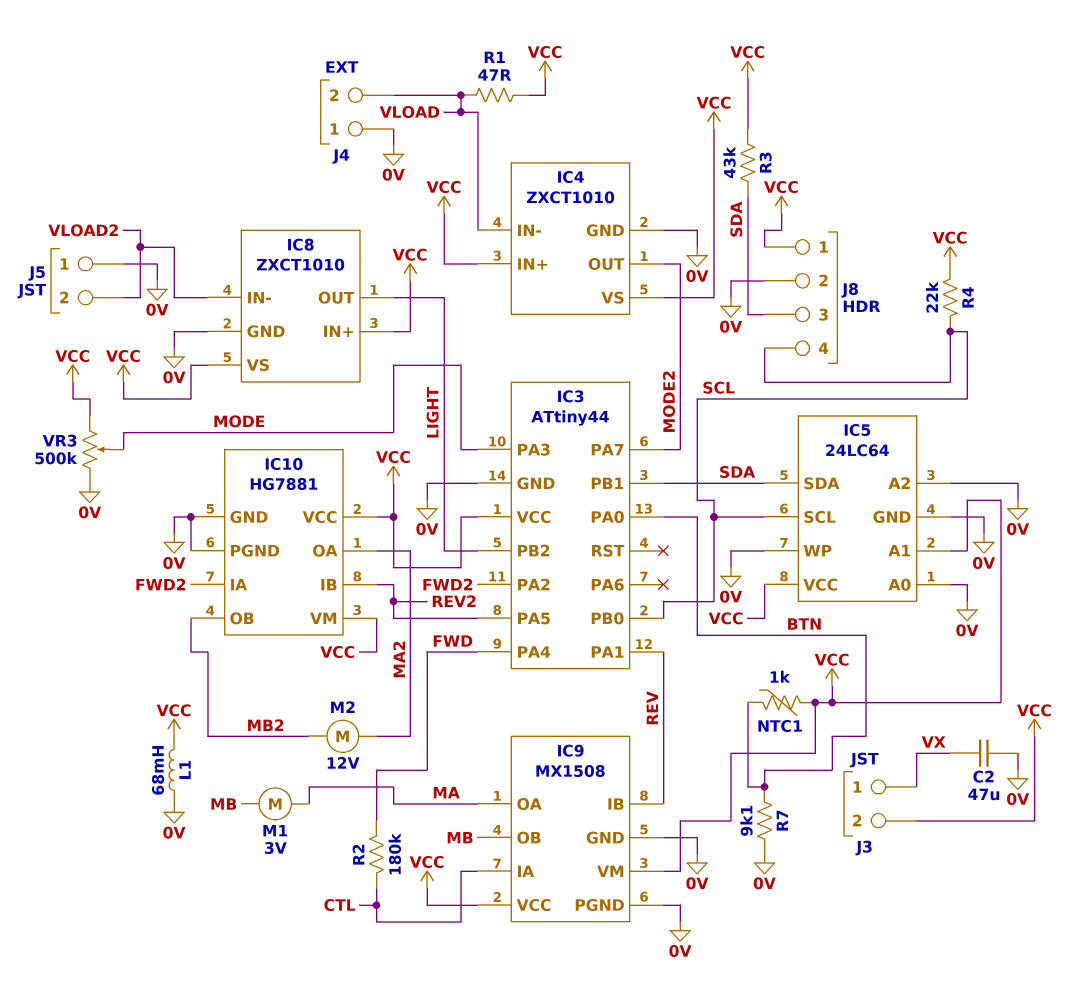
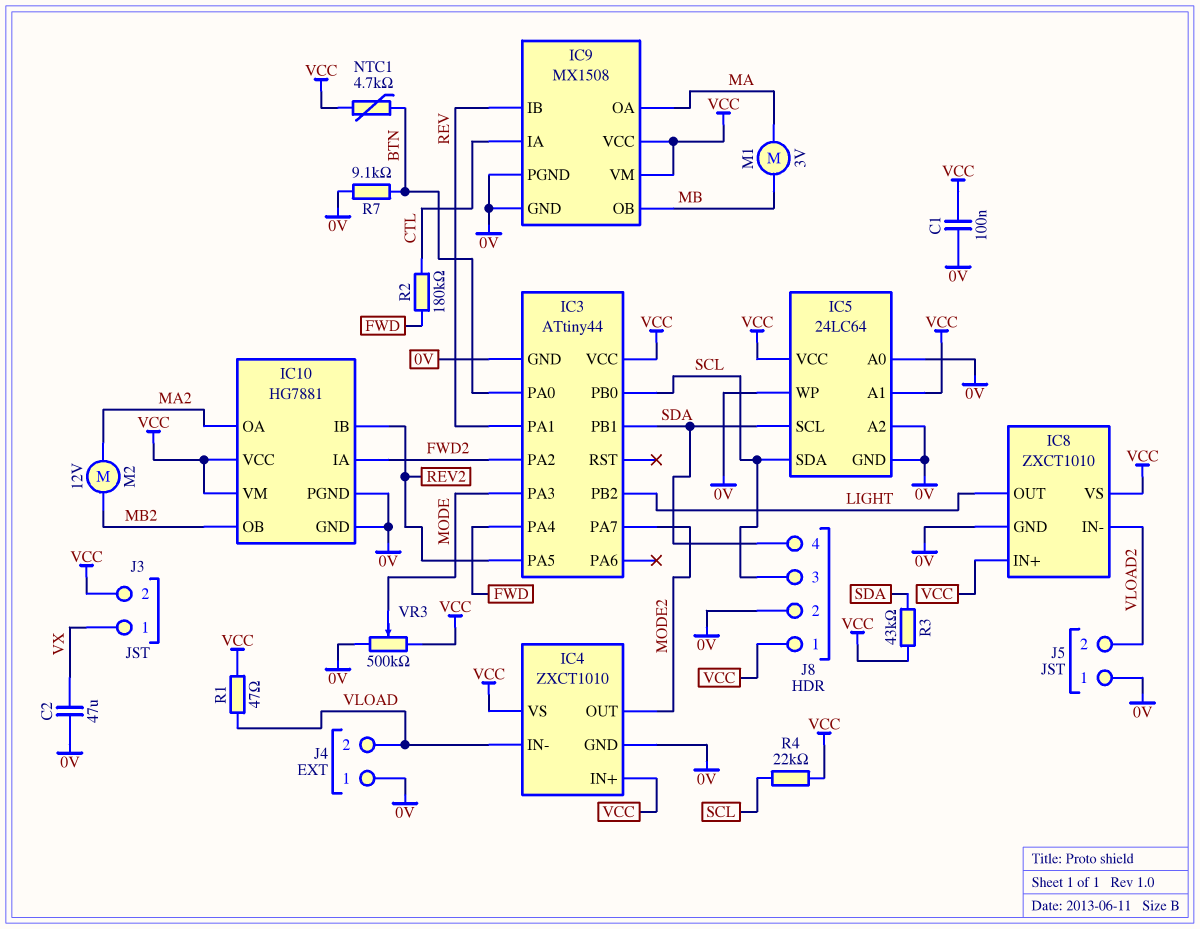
C1: none -> 100nF (0V, VCC)
IC5 pin SCL: SCL -> SDA
IC5 pin SDA: SDA -> SCL
J8 pin 3: SDA -> SCL
J8 pin 4: SCL -> SDA
L1: 68mH (0V, VCC) -> none
NTC1: 1k (BTN, VCC) -> 4.7k (BTN, VCC)

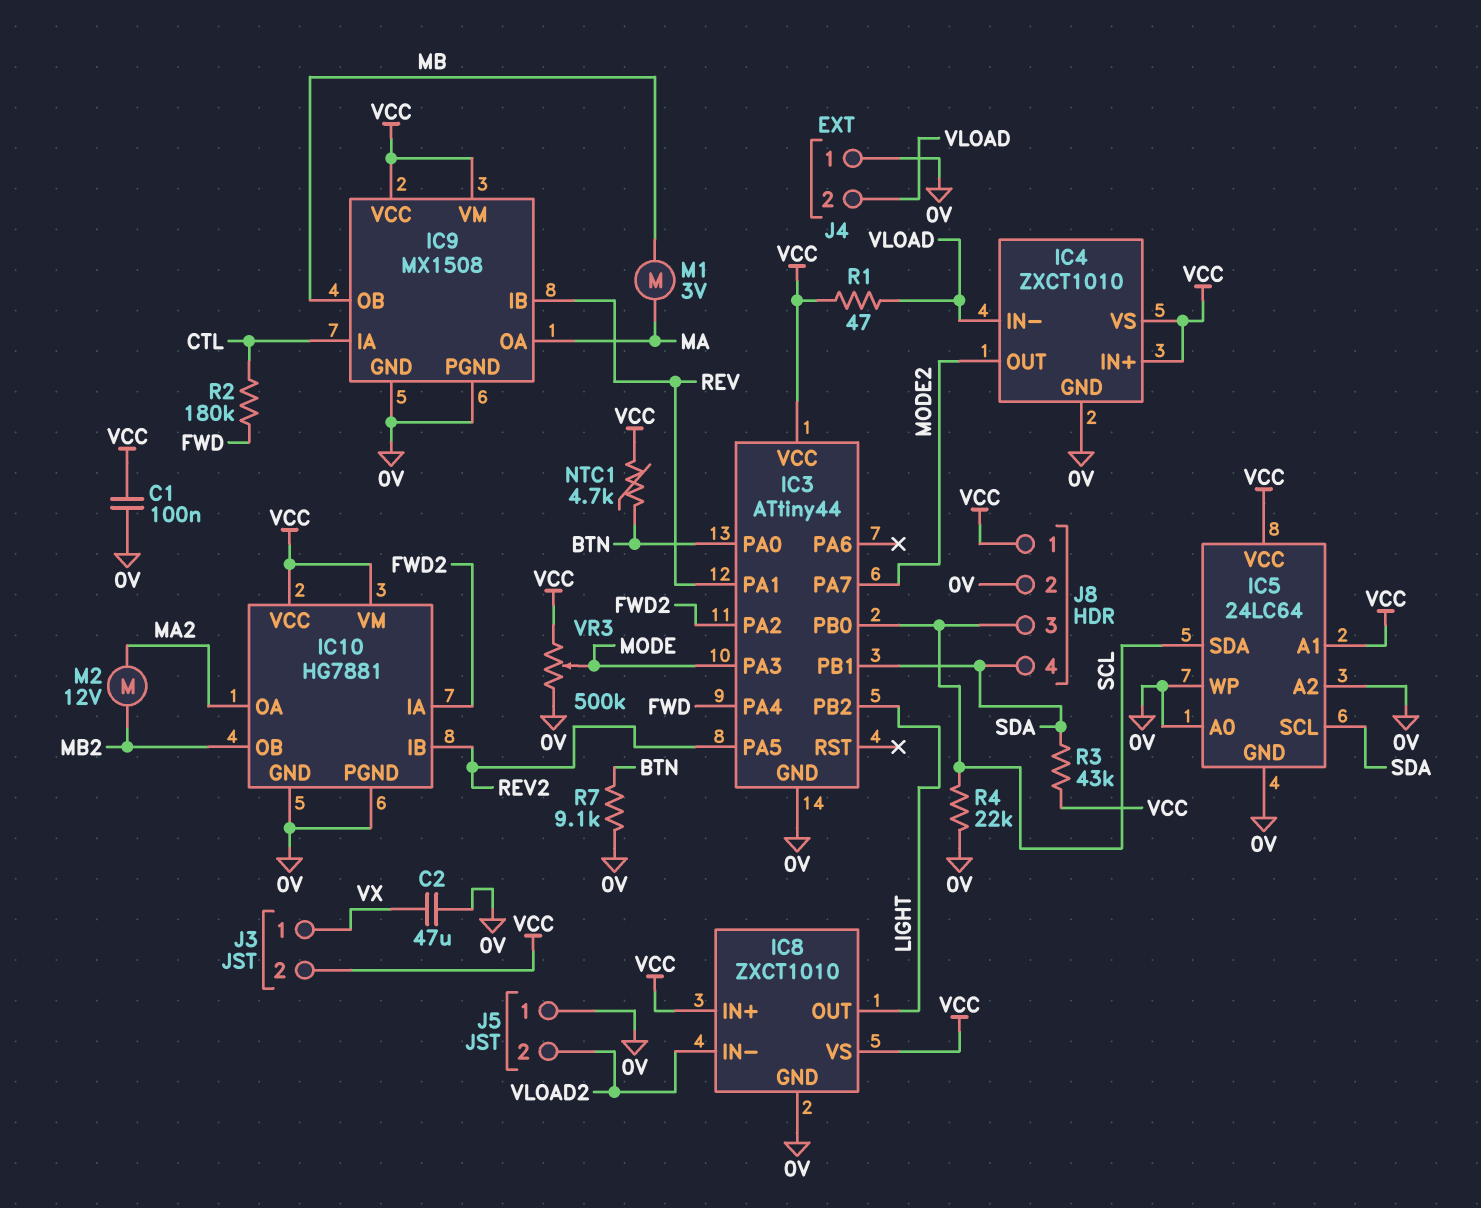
R4: 22k (SCL, VCC) -> 22k (0V, SCL)

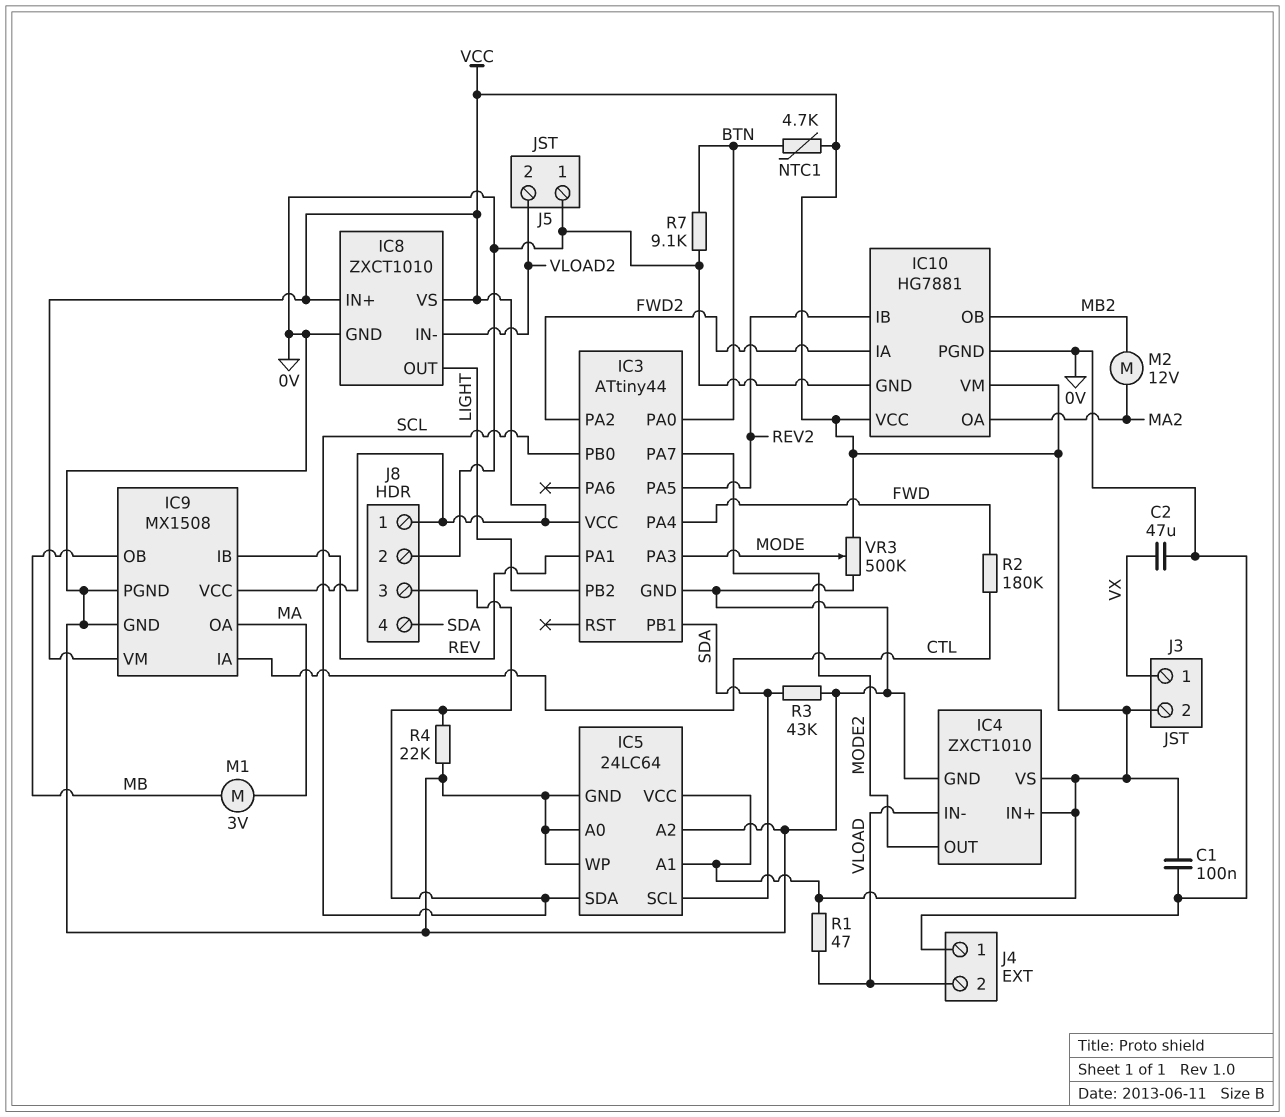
R3: 43k (SDA, VCC) -> 43k (0V, SDA)

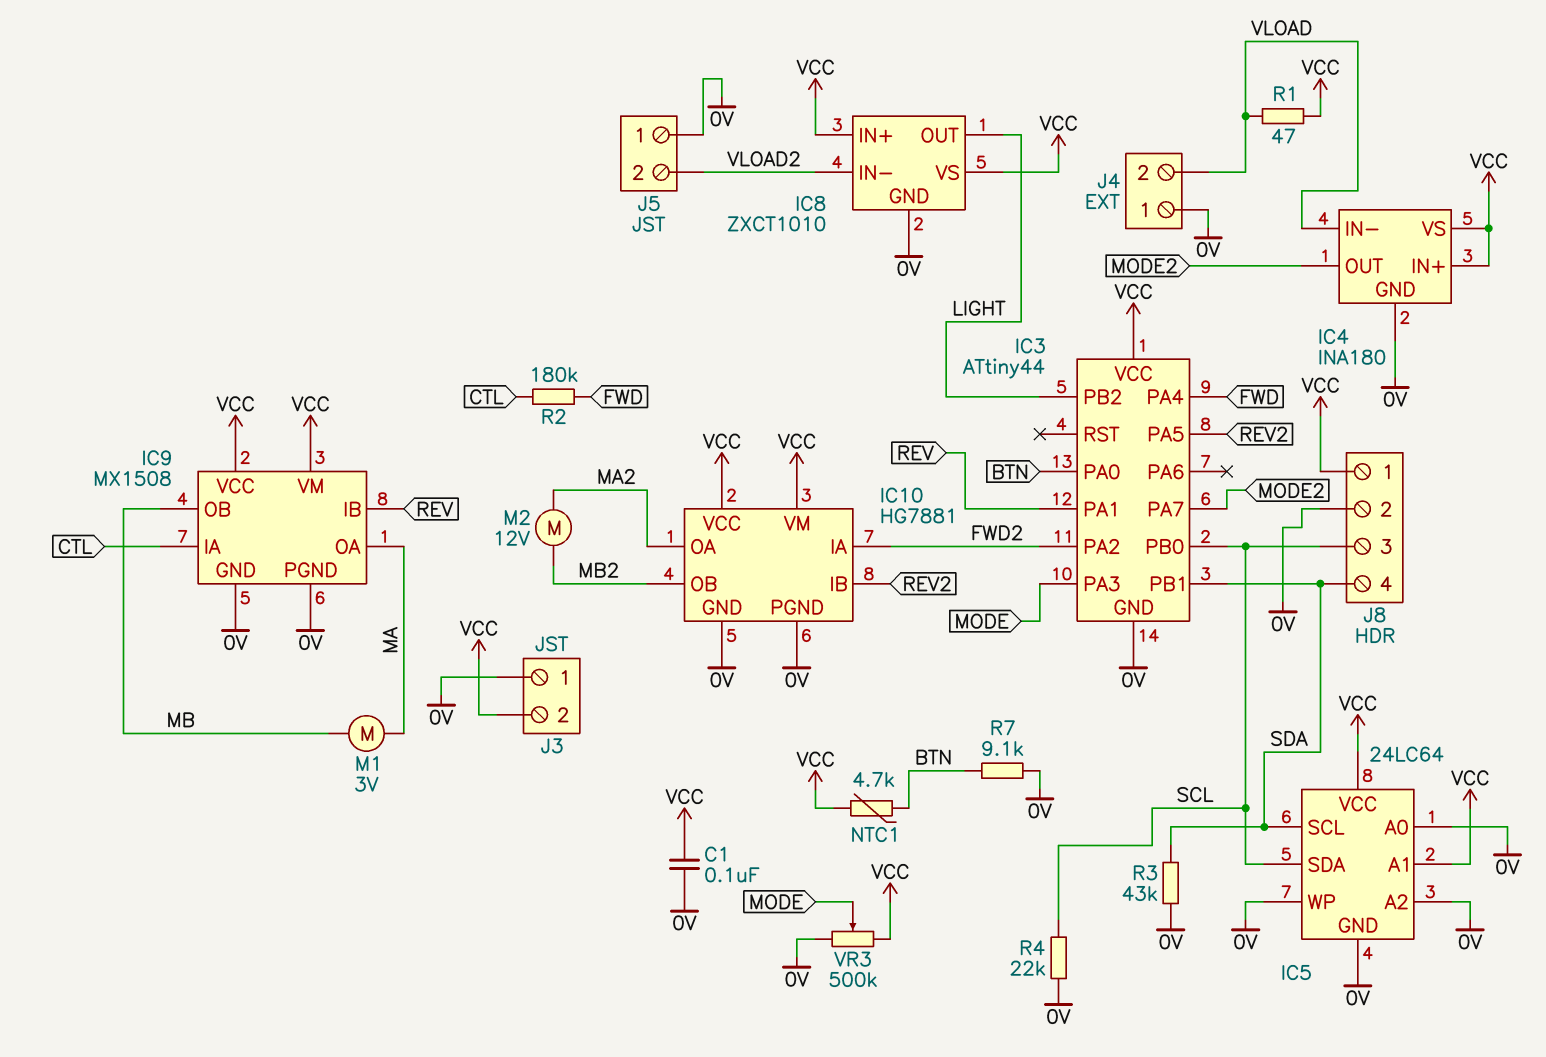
C2: 47uF (0V, VX) -> none
IC4: ZXCT1010 -> INA180
J3 pin 1: VX -> 0V

